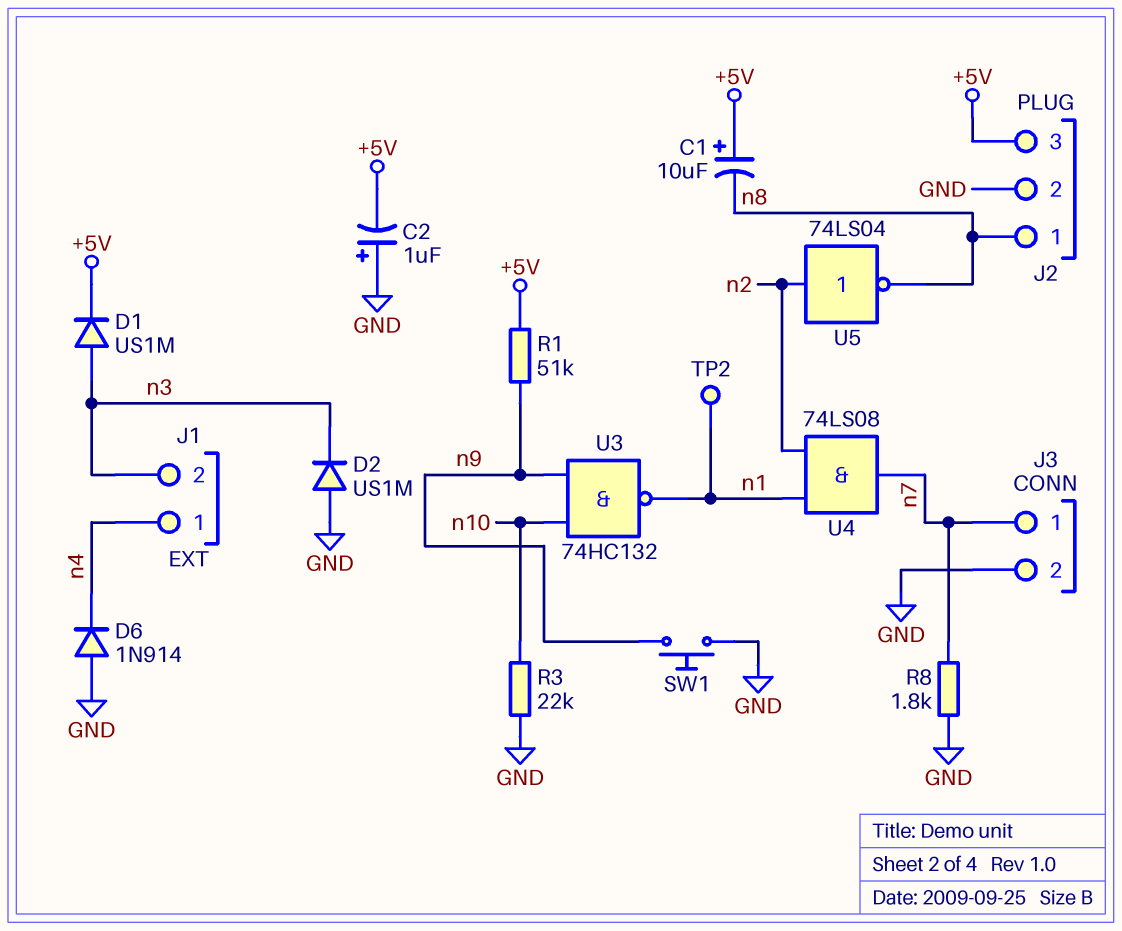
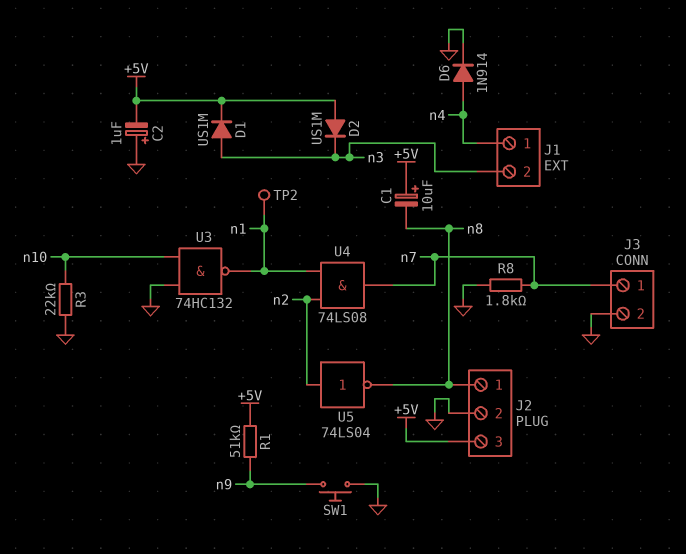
D2: diode US1M (A GND, K n3) -> diode US1M (A +5V, K n3)
D6: diode 1N914 (A GND, K n4) -> diode 1N914 (A n4, K GND)
U3: NAND 74HC132 (in n9, in n10, out n1) -> NAND 74HC132 (in GND, in n10, out n1)

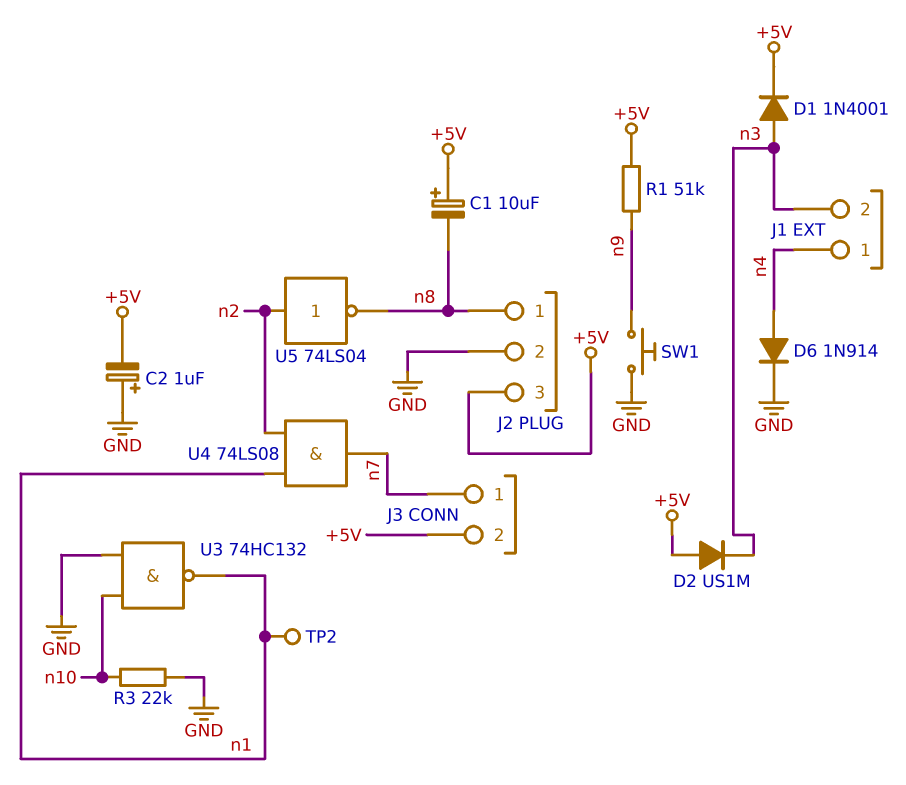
D1: diode US1M (A n3, K +5V) -> diode 1N4001 (A n3, K +5V)
J3 pin 2: GND -> +5V
R8: 1.8k (GND, n7) -> none

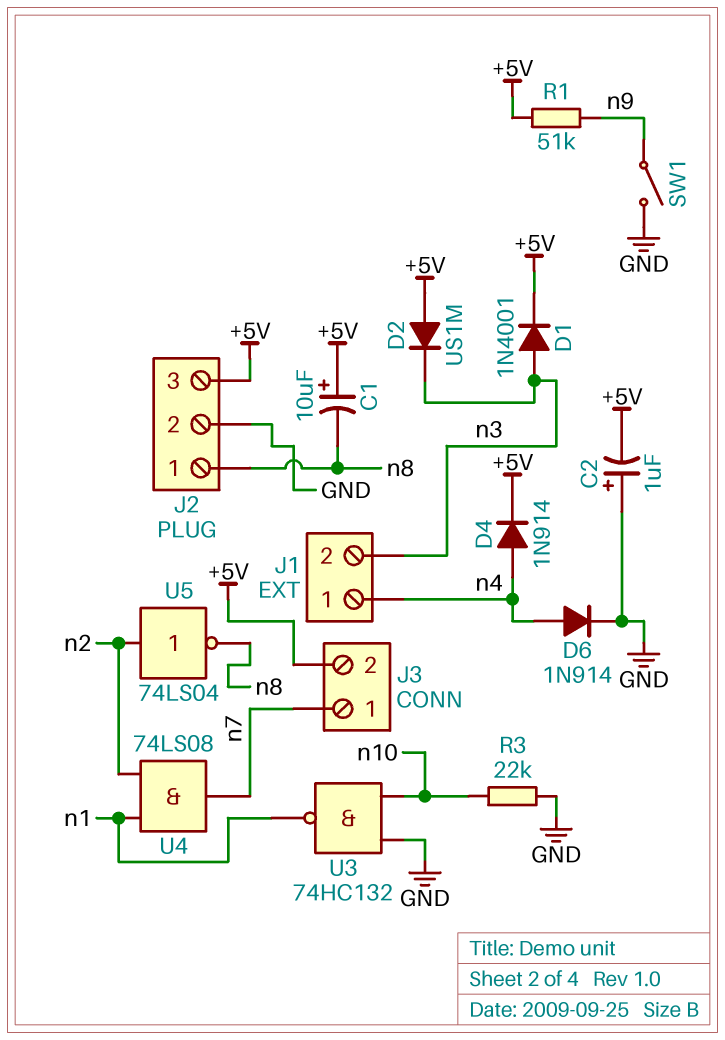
D4: none -> diode 1N914 (A n4, K +5V)
SW1: button (GND, n9) -> switch (GND, n9)
TP2: test point (n1) -> none

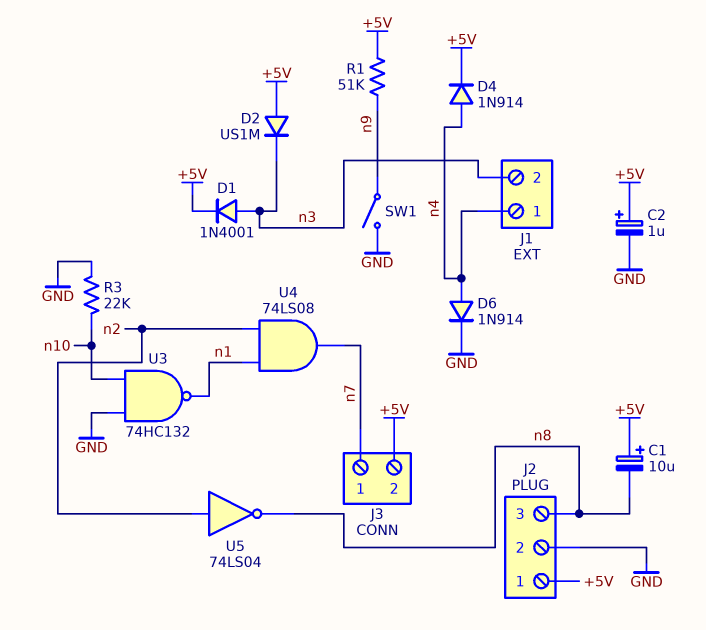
C2: 1uF (plus GND, minus +5V) -> 1uF (plus +5V, minus GND)
J2 pin 1: n8 -> +5V
J2 pin 3: +5V -> n8

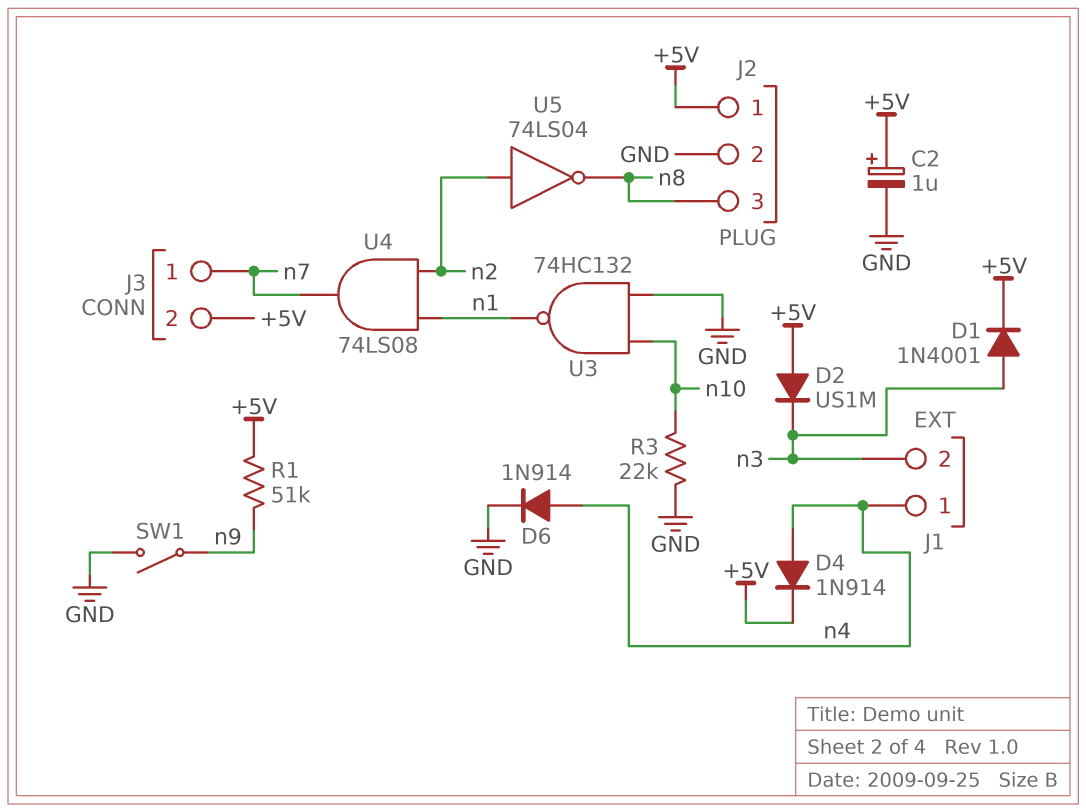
C1: 10uF (plus +5V, minus n8) -> none

